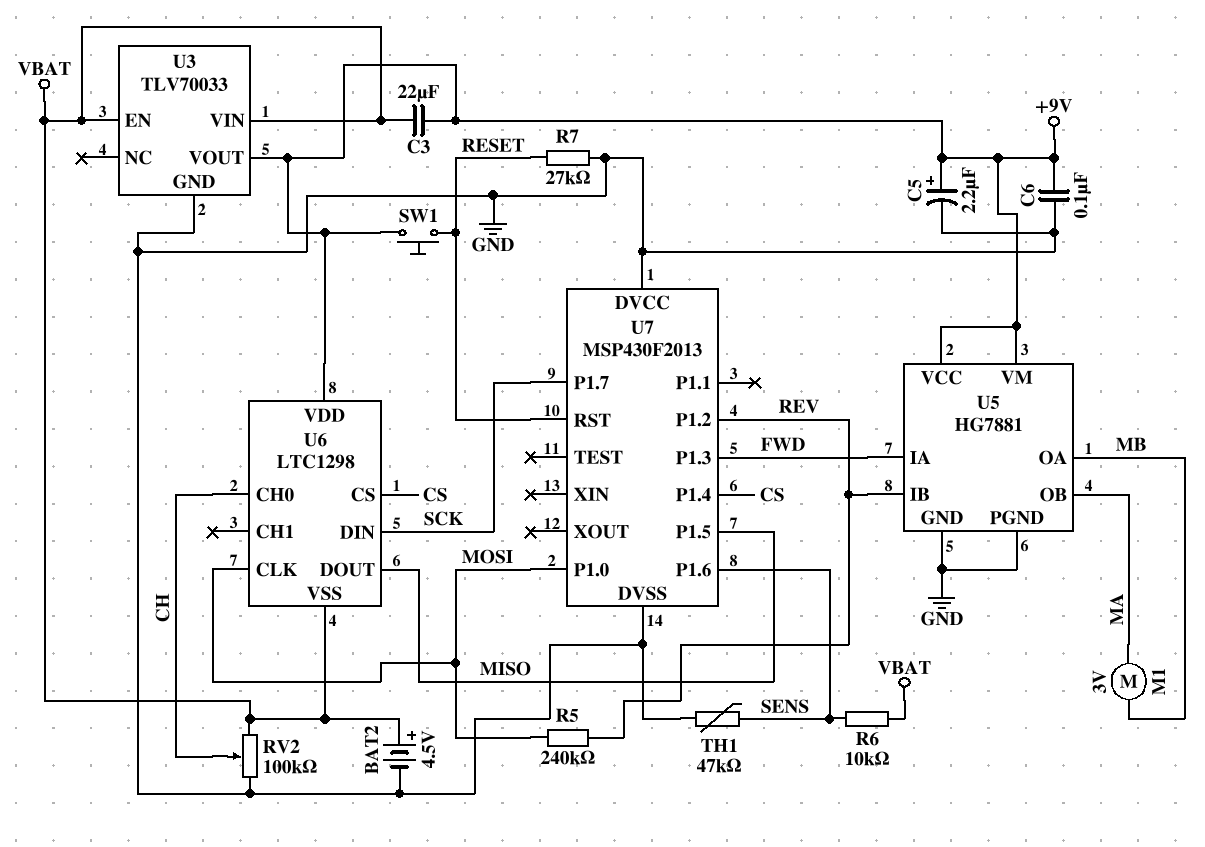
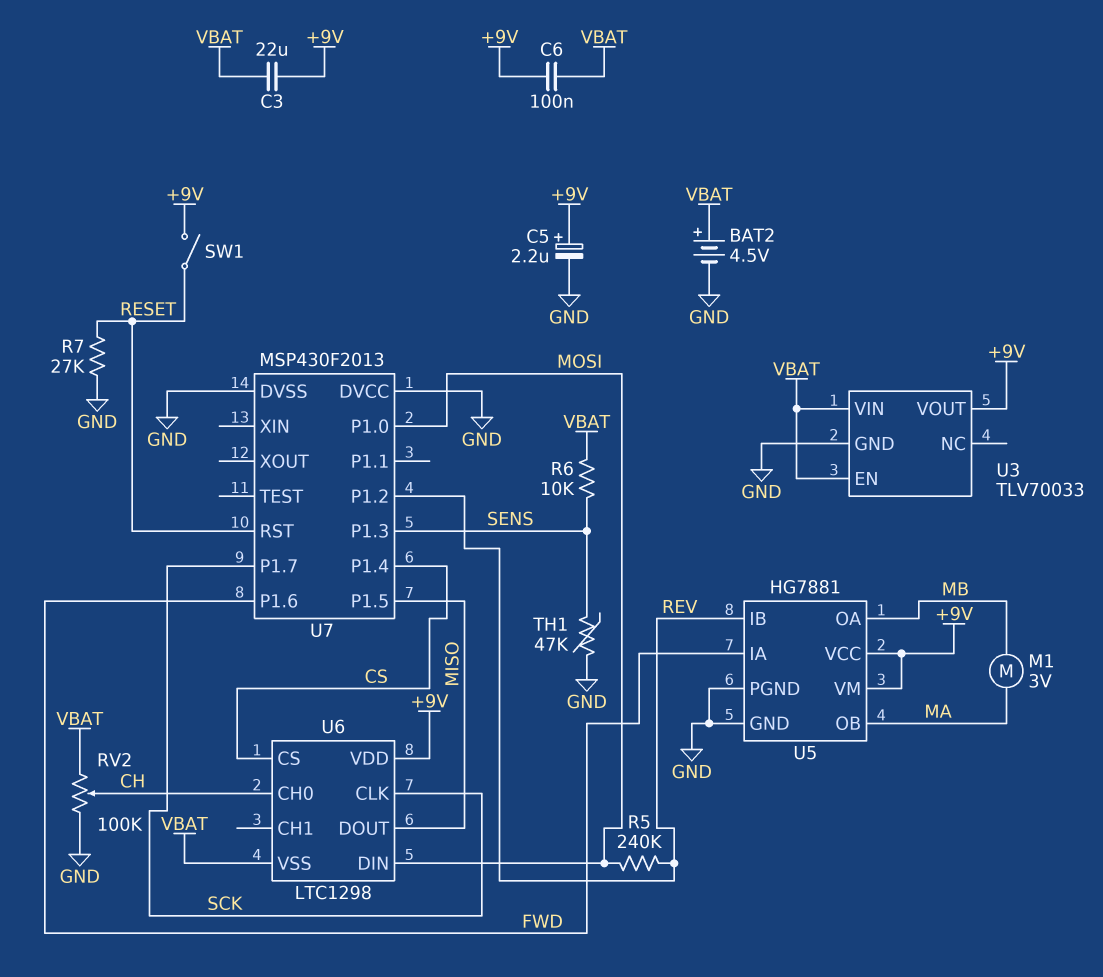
C6: 100nF (+9V, GND) -> 100nF (+9V, VBAT)
SW1: button (+9V, RESET) -> switch (+9V, RESET)
U6 pin CLK: MOSI -> SCK
U6 pin DIN: SCK -> MOSI
U7 pin P1.3: FWD -> SENS
U7 pin P1.6: SENS -> FWD

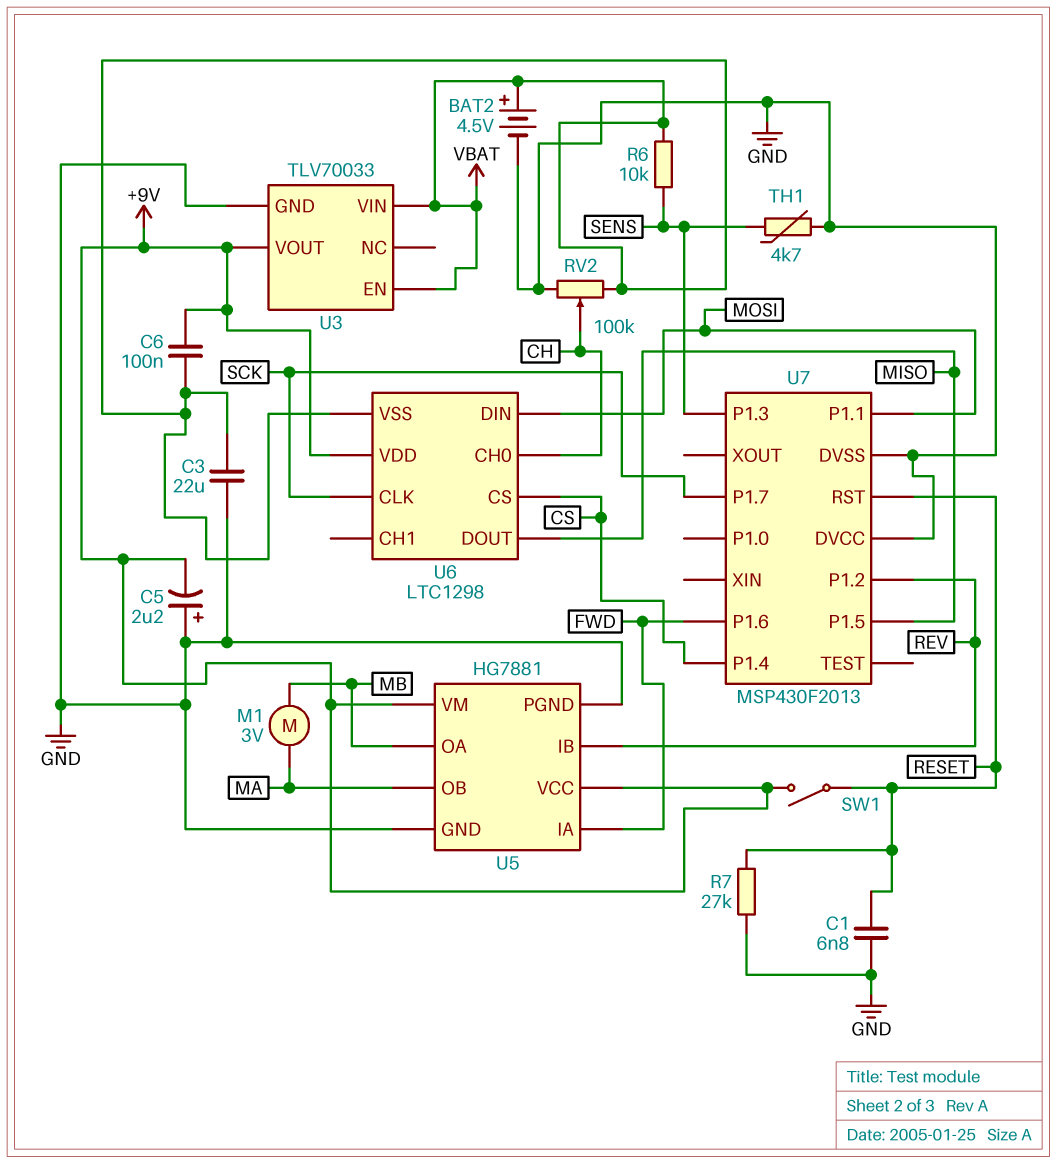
C1: none -> 6.8nF (GND, RESET)
C3: 22uF (+9V, VBAT) -> 22uF (GND, VBAT)
C5: 2.2uF (plus +9V, minus GND) -> 2.2uF (plus GND, minus +9V)
R5: 240k (MOSI, REV) -> none
TH1: 47k (GND, SENS) -> 4.7k (GND, SENS)
U7 pin P1.0: MOSI -> none
U7 pin P1.1: none -> MOSI

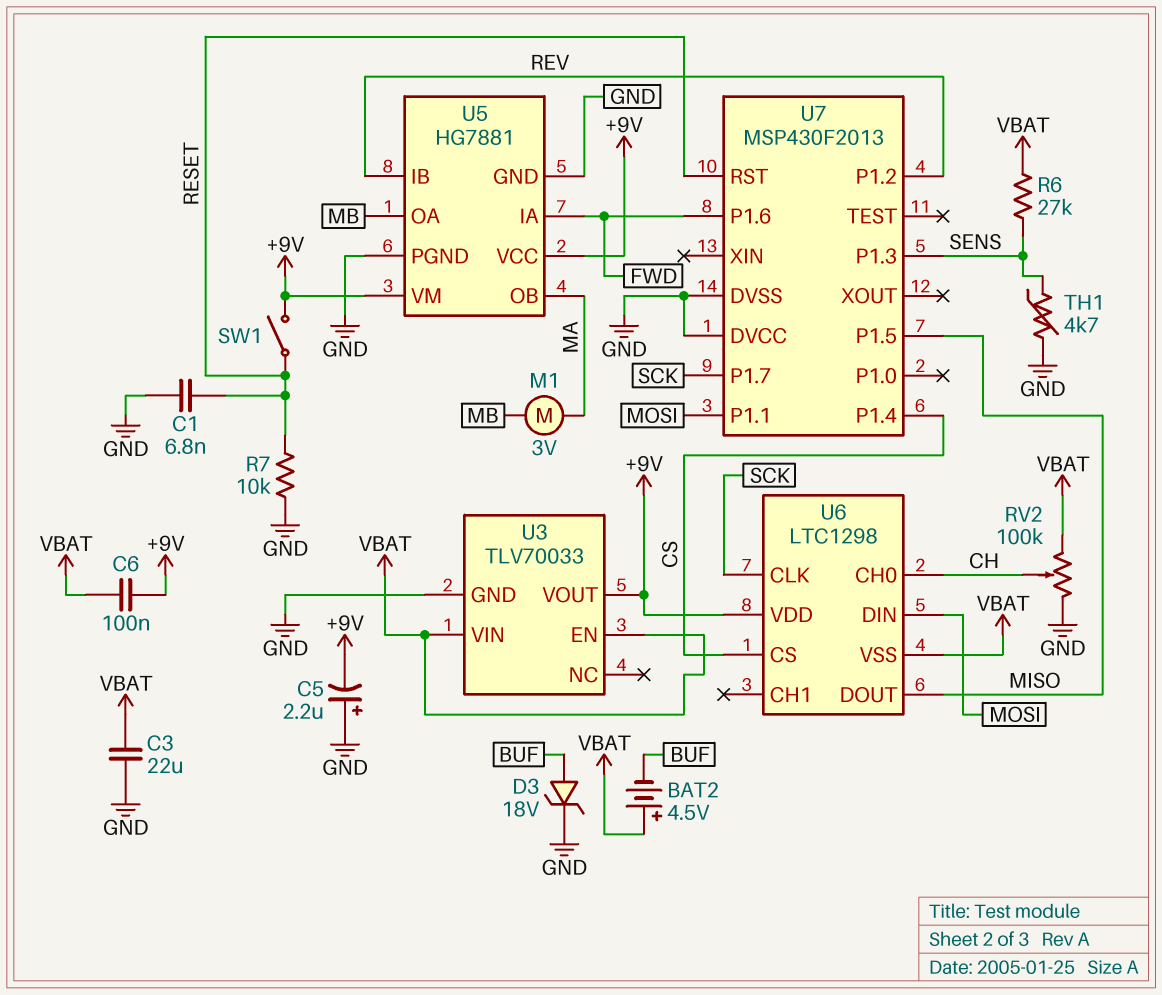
BAT2: 4.5V (plus VBAT, minus GND) -> 4.5V (plus VBAT, minus BUF)
D3: none -> zener 18V (A BUF, K GND)
R6: 10k (SENS, VBAT) -> 27k (SENS, VBAT)
R7: 27k (GND, RESET) -> 10k (GND, RESET)

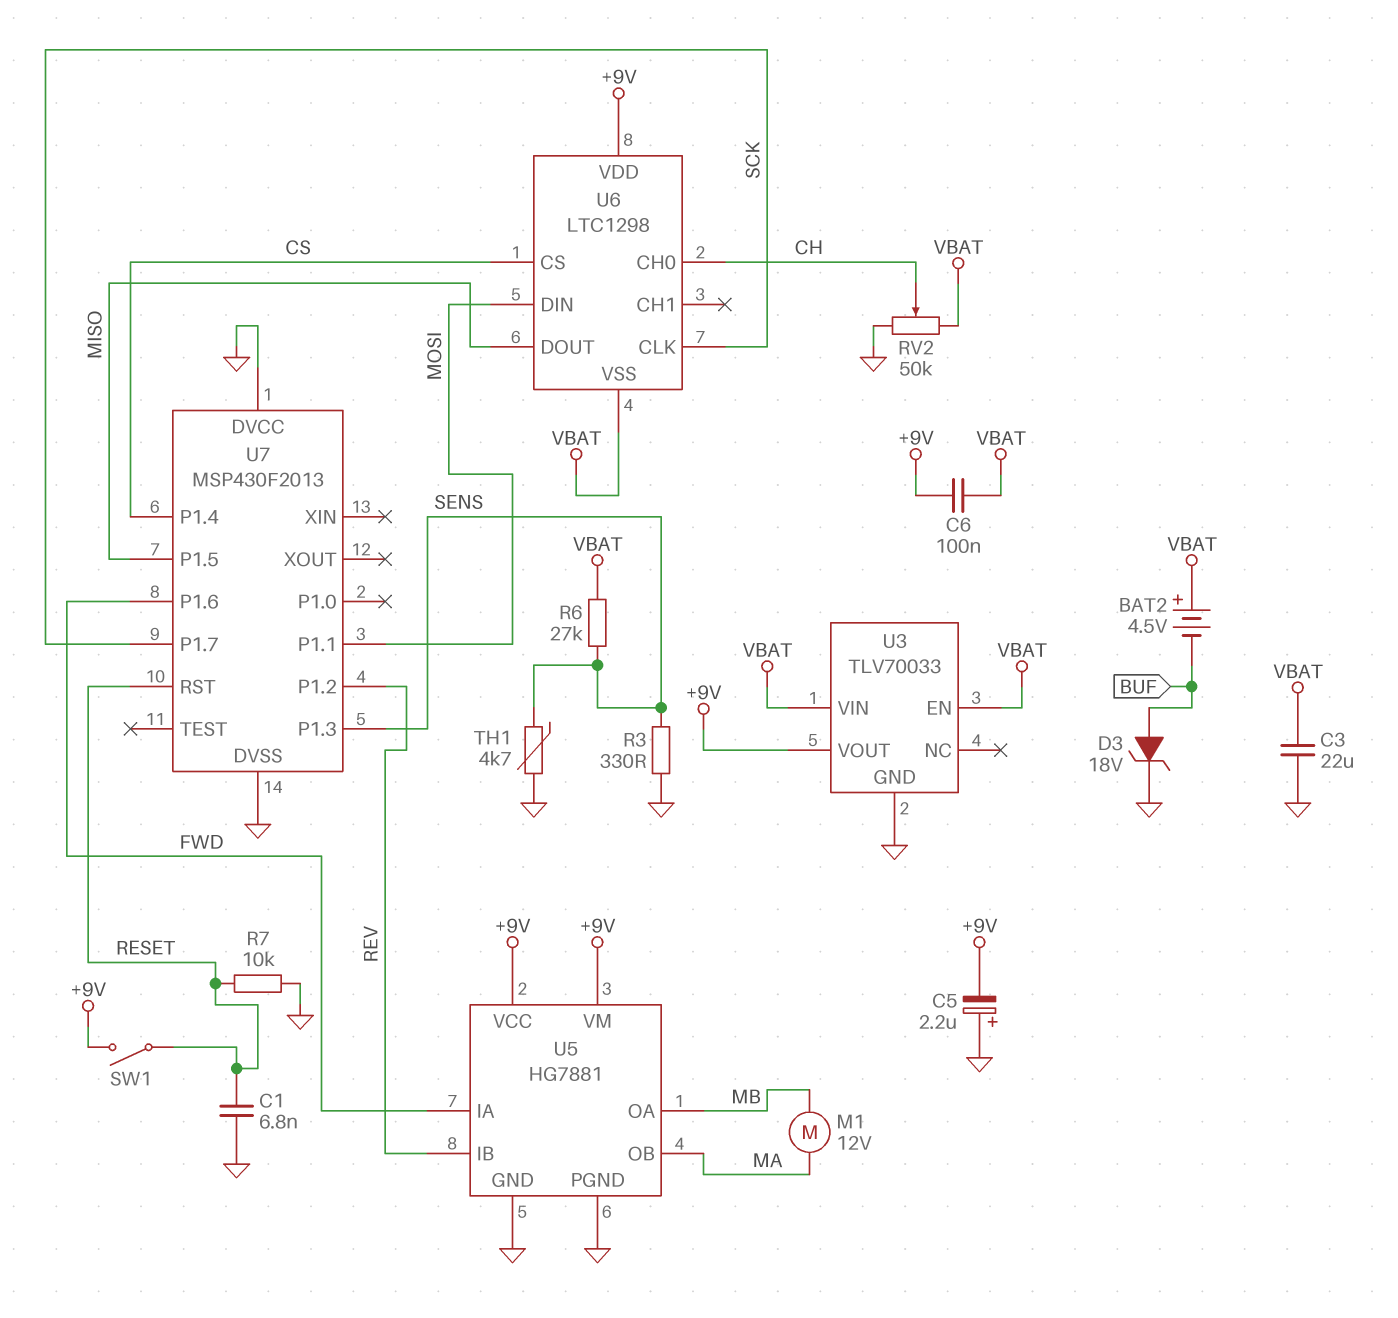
M1: motor 3V (MA, MB) -> motor 12V (MA, MB)
R3: none -> 330 (GND, SENS)
RV2: 100k (GND, VBAT, wiper CH) -> 50k (GND, VBAT, wiper CH)

